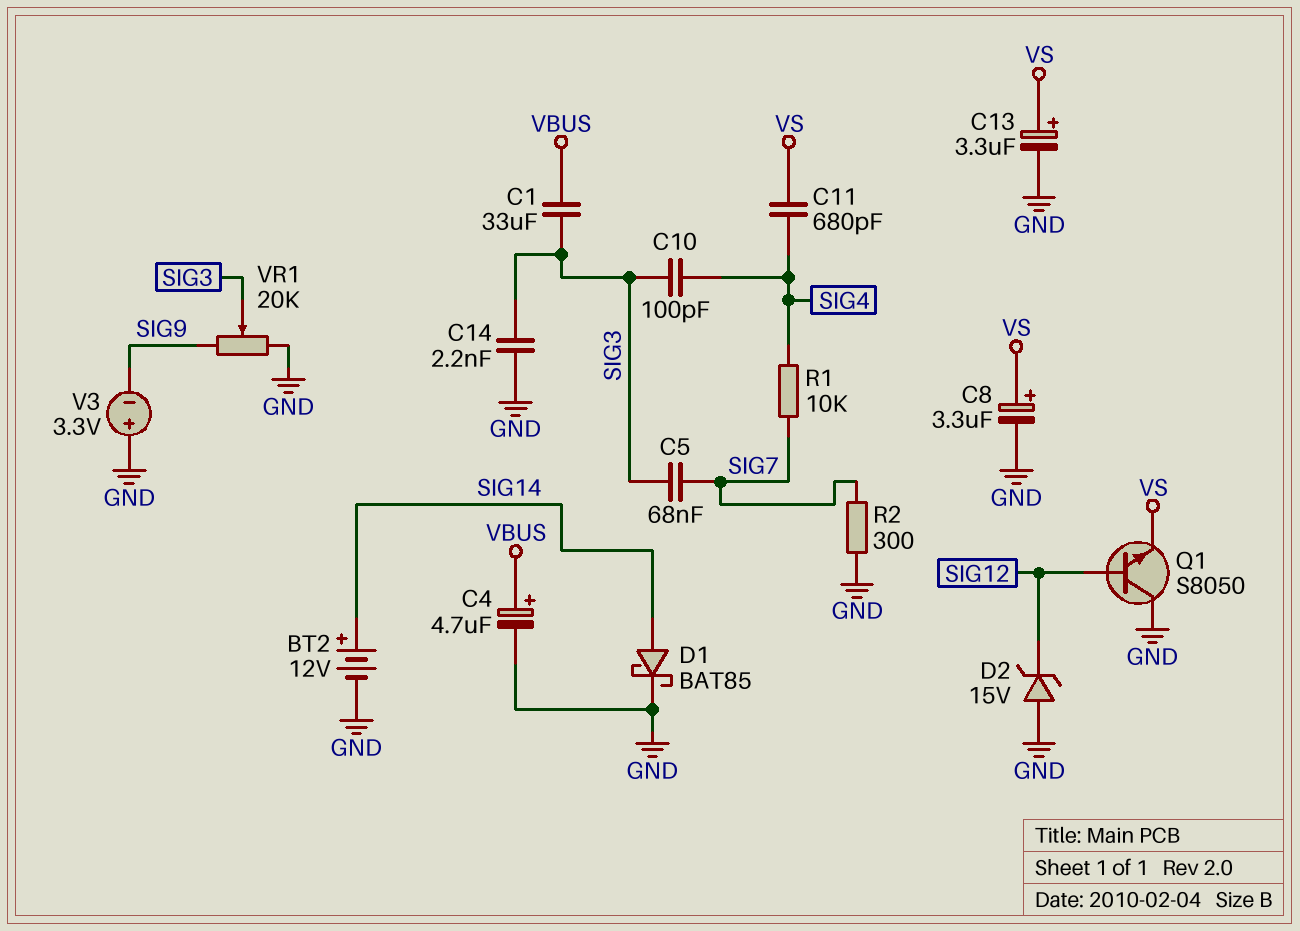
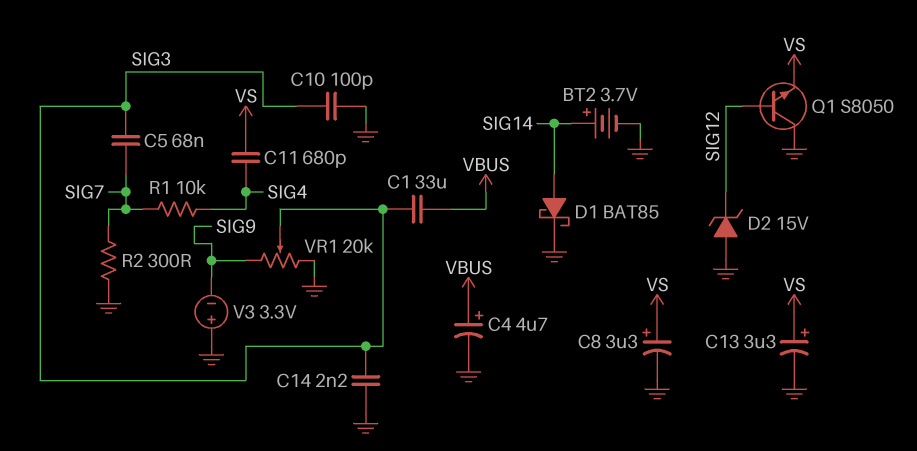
BT2: 12V (plus SIG14, minus GND) -> 3.7V (plus SIG14, minus GND)
C10: 100pF (SIG3, SIG4) -> 100pF (GND, SIG3)

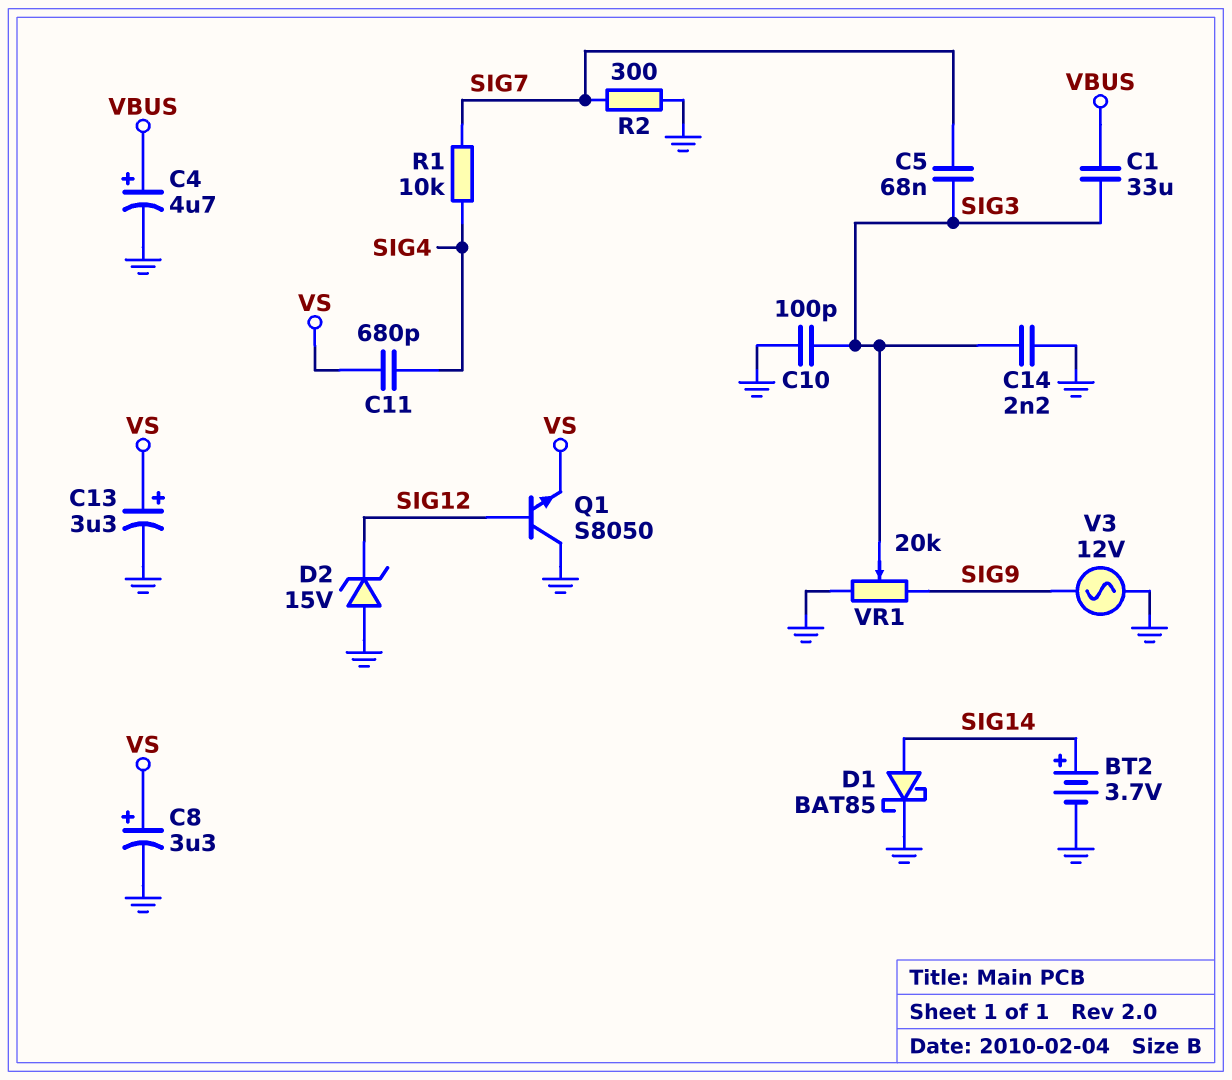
V3: 3.3V (plus GND, minus SIG9) -> AC 12V (GND, SIG9)

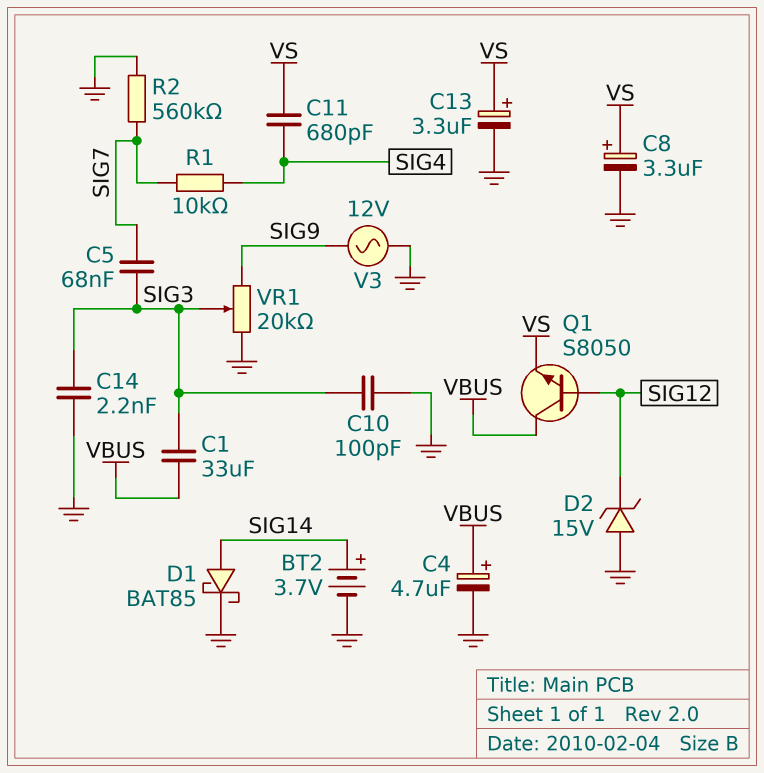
Q1: NPN S8050 (B SIG12, C GND, E VS) -> NPN S8050 (B SIG12, C VBUS, E VS)
R2: 300 (GND, SIG7) -> 560k (GND, SIG7)

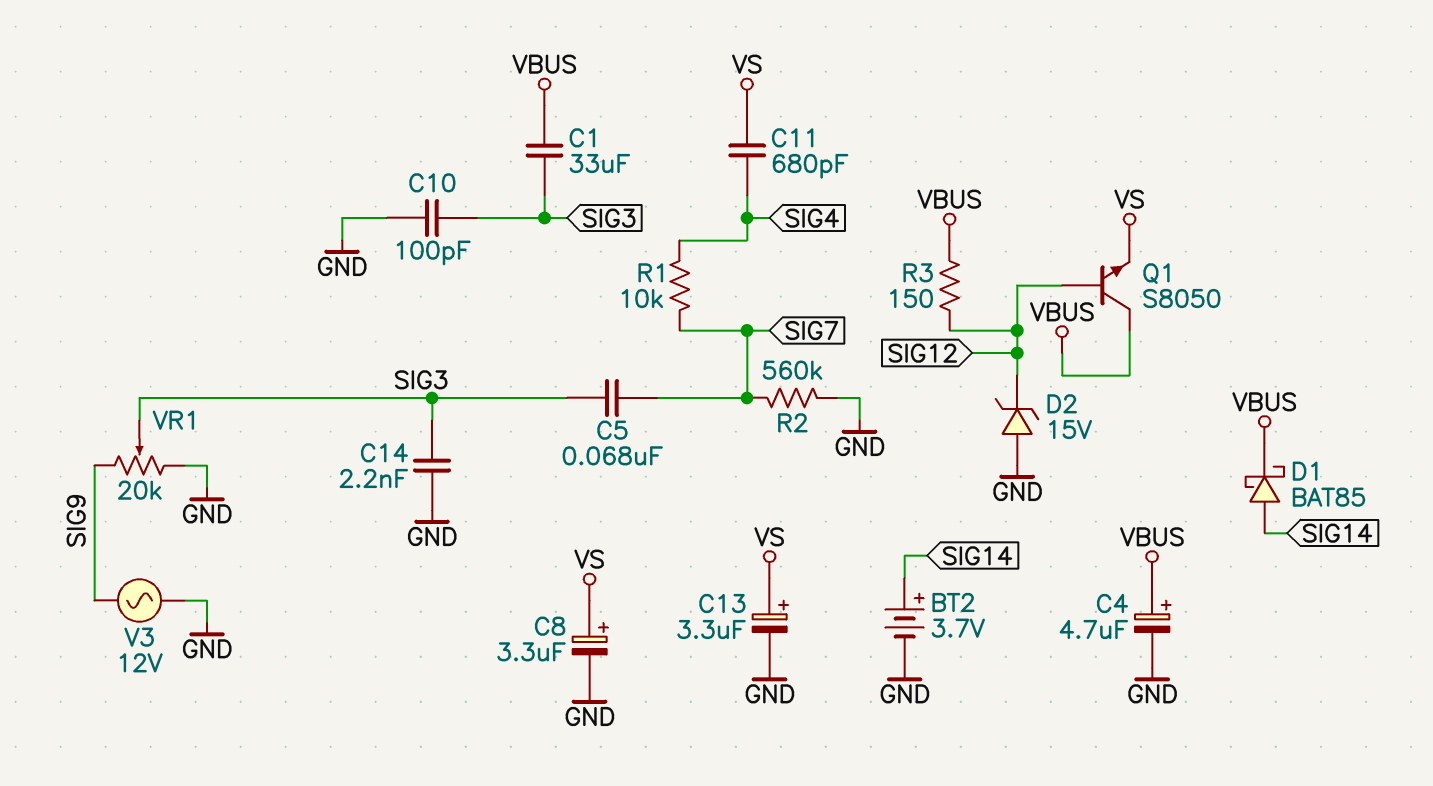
D1: schottky BAT85 (A SIG14, K GND) -> schottky BAT85 (A SIG14, K VBUS)
R3: none -> 150 (SIG12, VBUS)

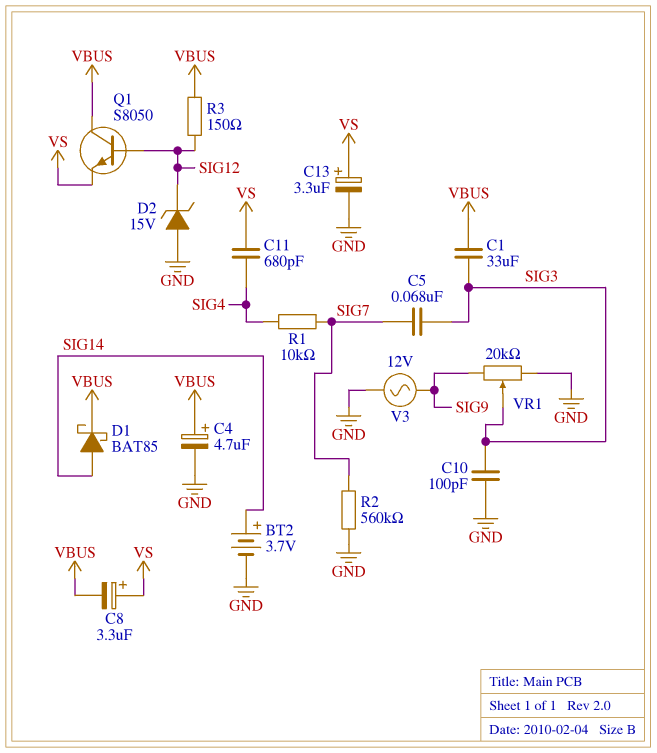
C8: 3.3uF (plus VS, minus GND) -> 3.3uF (plus VS, minus VBUS)
C14: 2.2nF (GND, SIG3) -> none

